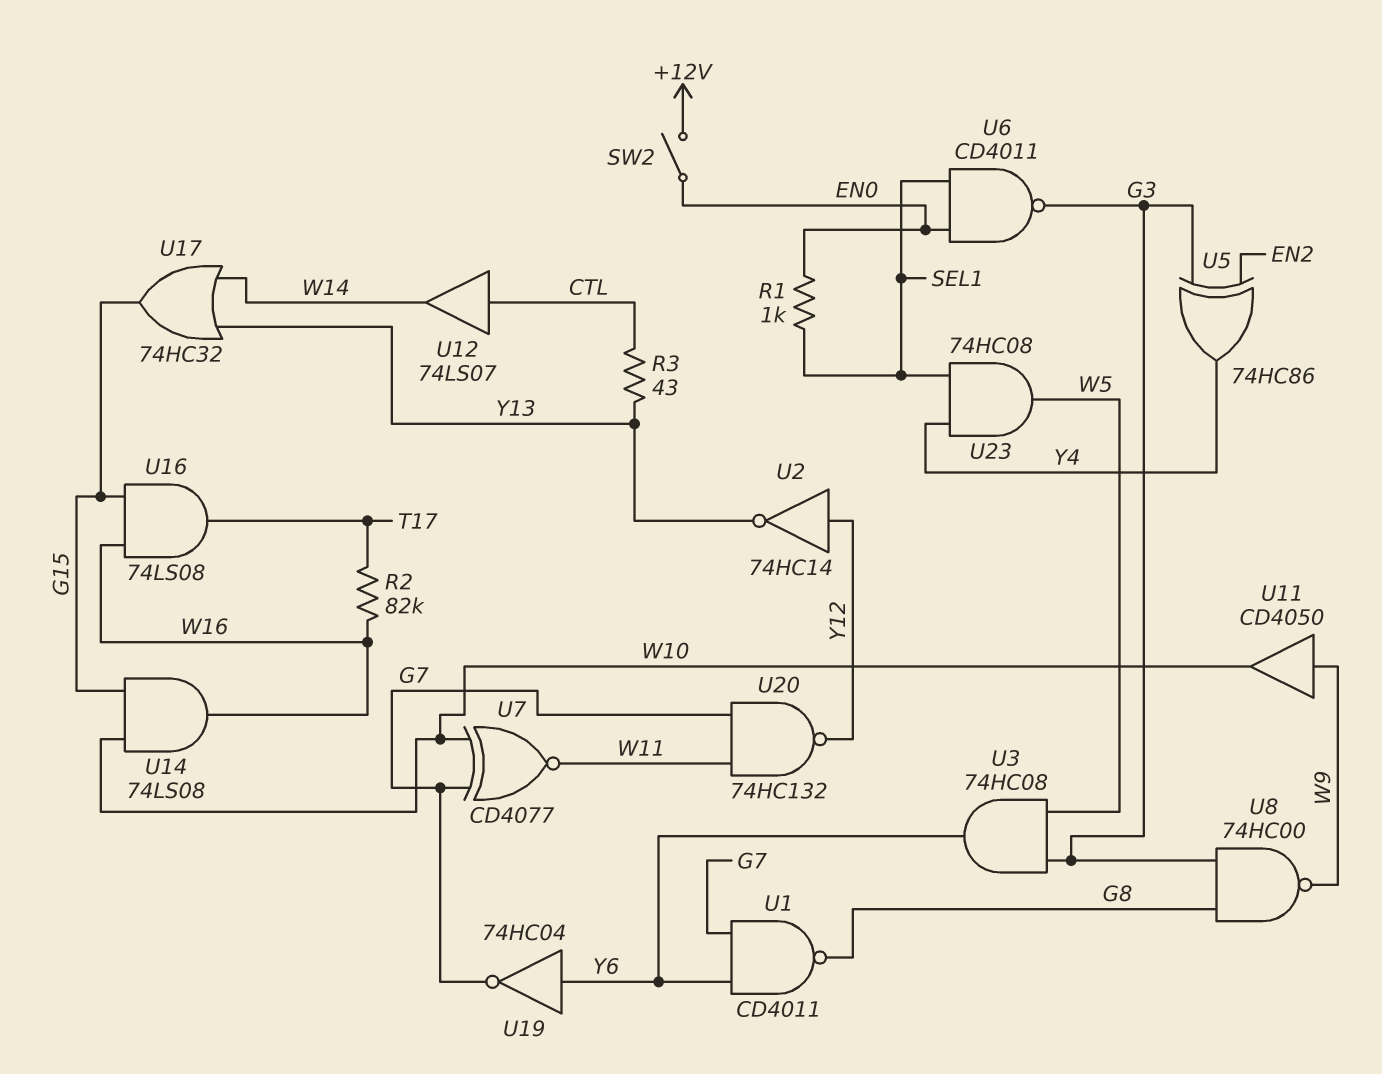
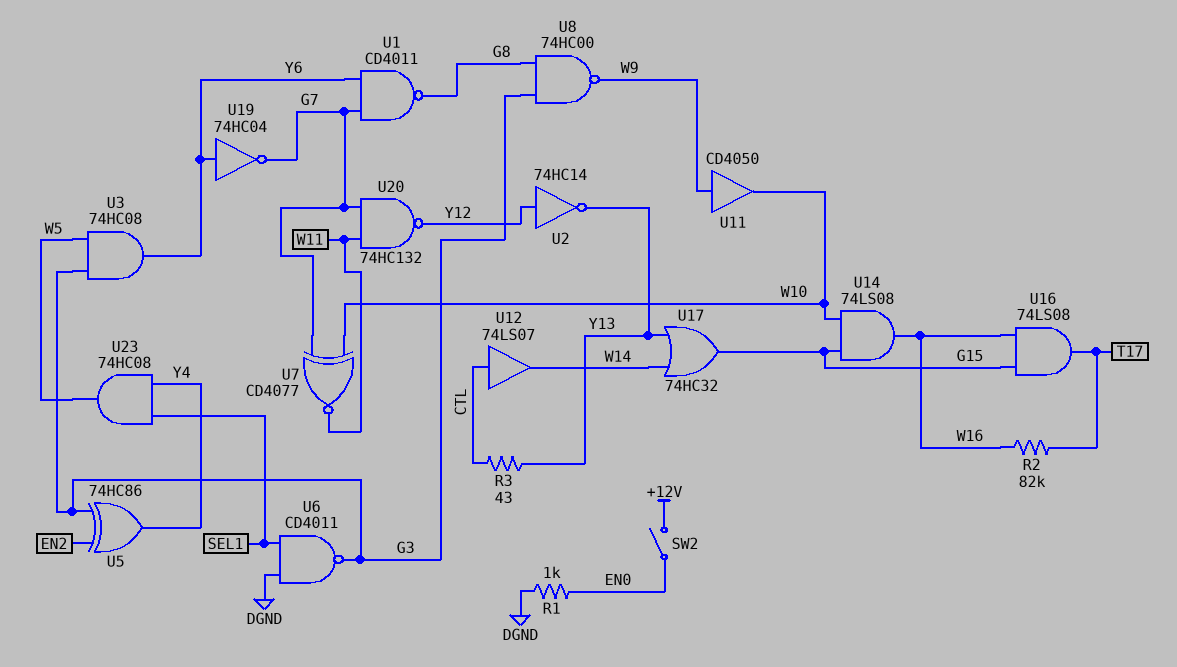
R1: 1k (EN0, SEL1) -> 1k (DGND, EN0)
U6: NAND CD4011 (in EN0, in SEL1, out G3) -> NAND CD4011 (in DGND, in SEL1, out G3)

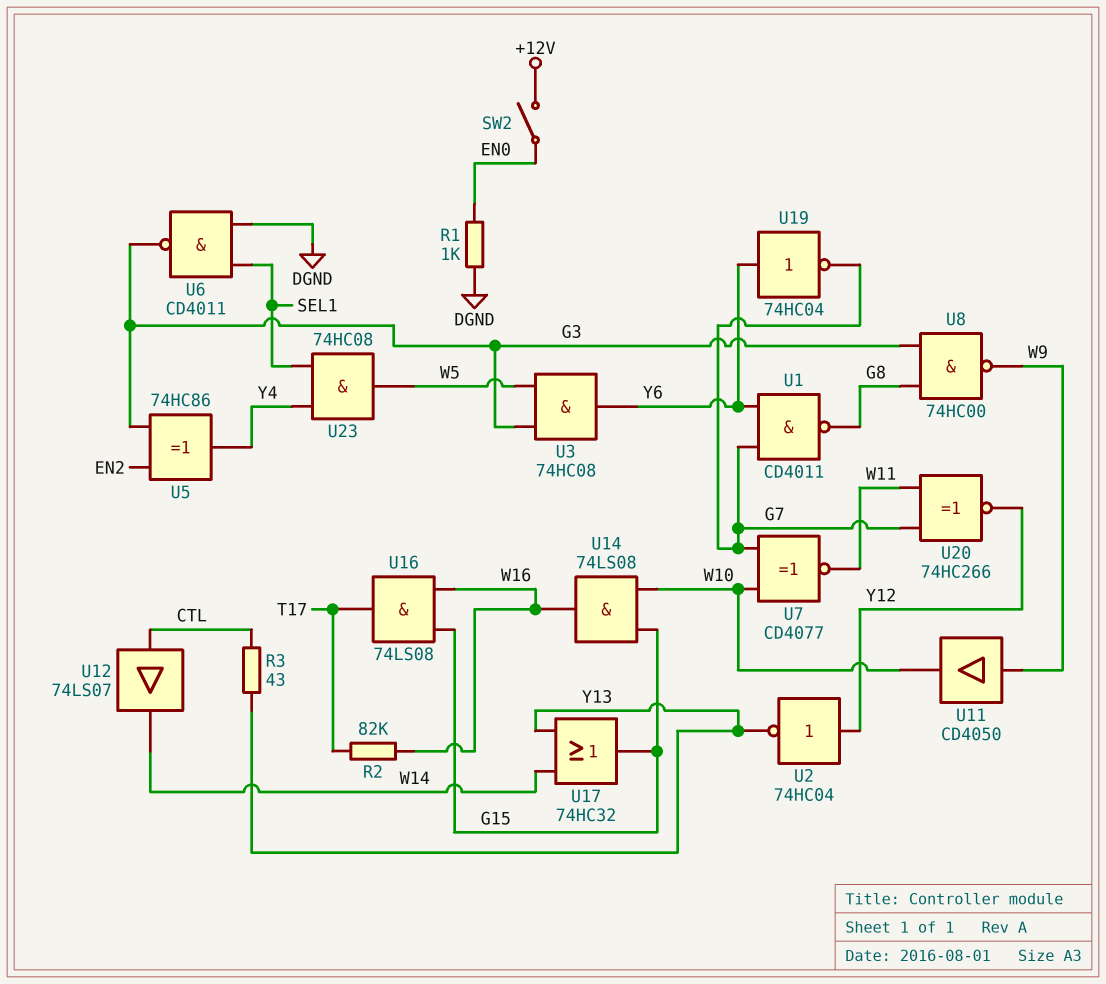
U2: NOT 74HC14 (in Y12, out Y13) -> NOT 74HC04 (in Y12, out Y13)
U20: NAND 74HC132 (in G7, in W11, out Y12) -> XNOR 74HC266 (in G7, in W11, out Y12)

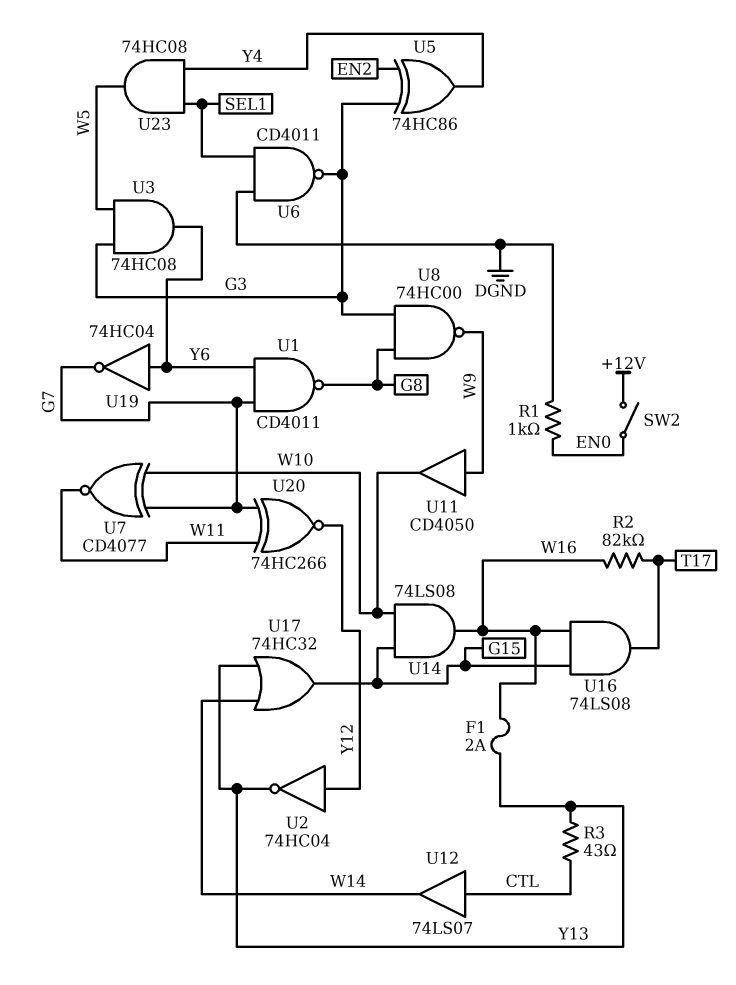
F1: none -> 2A (W16, Y13)

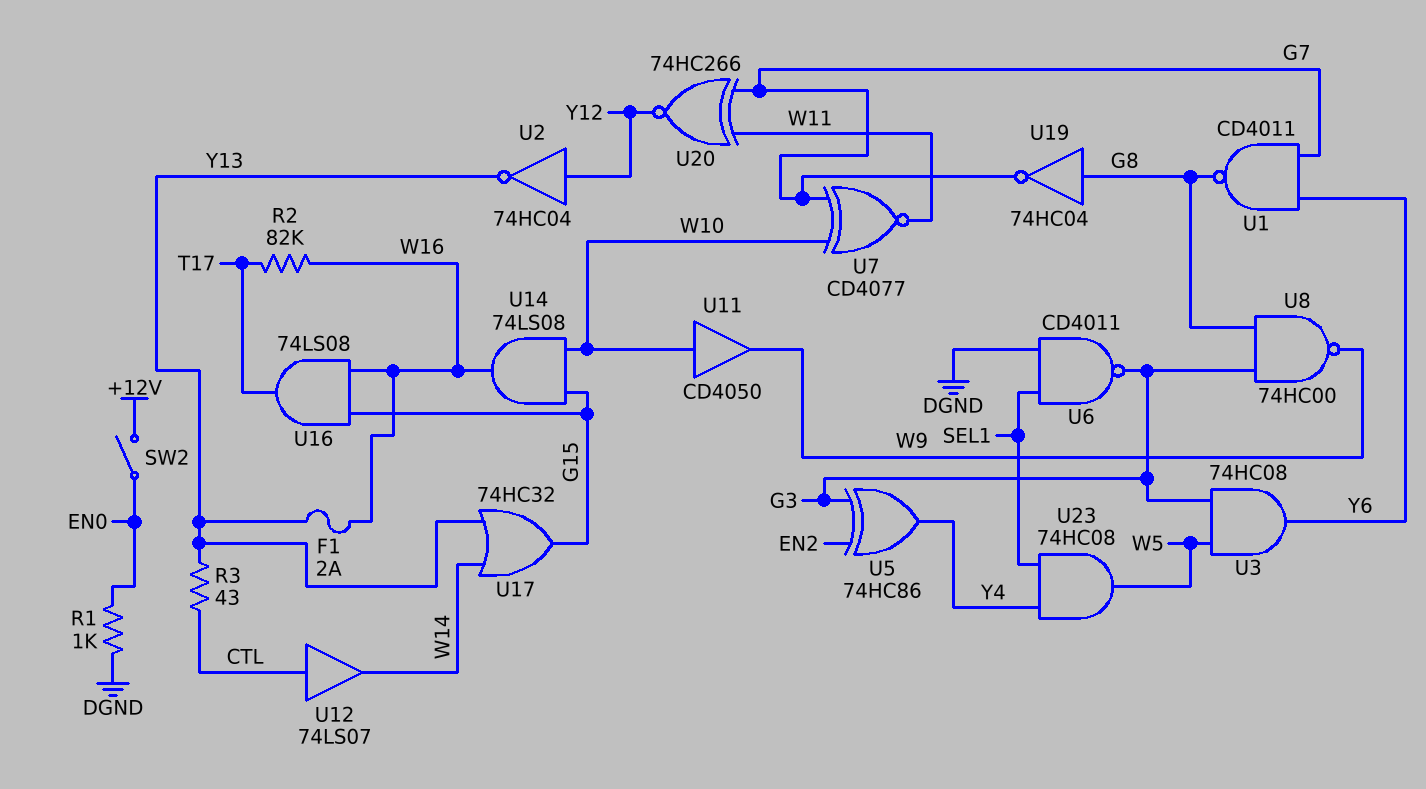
U11: buffer CD4050 (in W9, out W10) -> buffer CD4050 (in W10, out W9)
U19: NOT 74HC04 (in Y6, out G7) -> NOT 74HC04 (in G8, out G7)

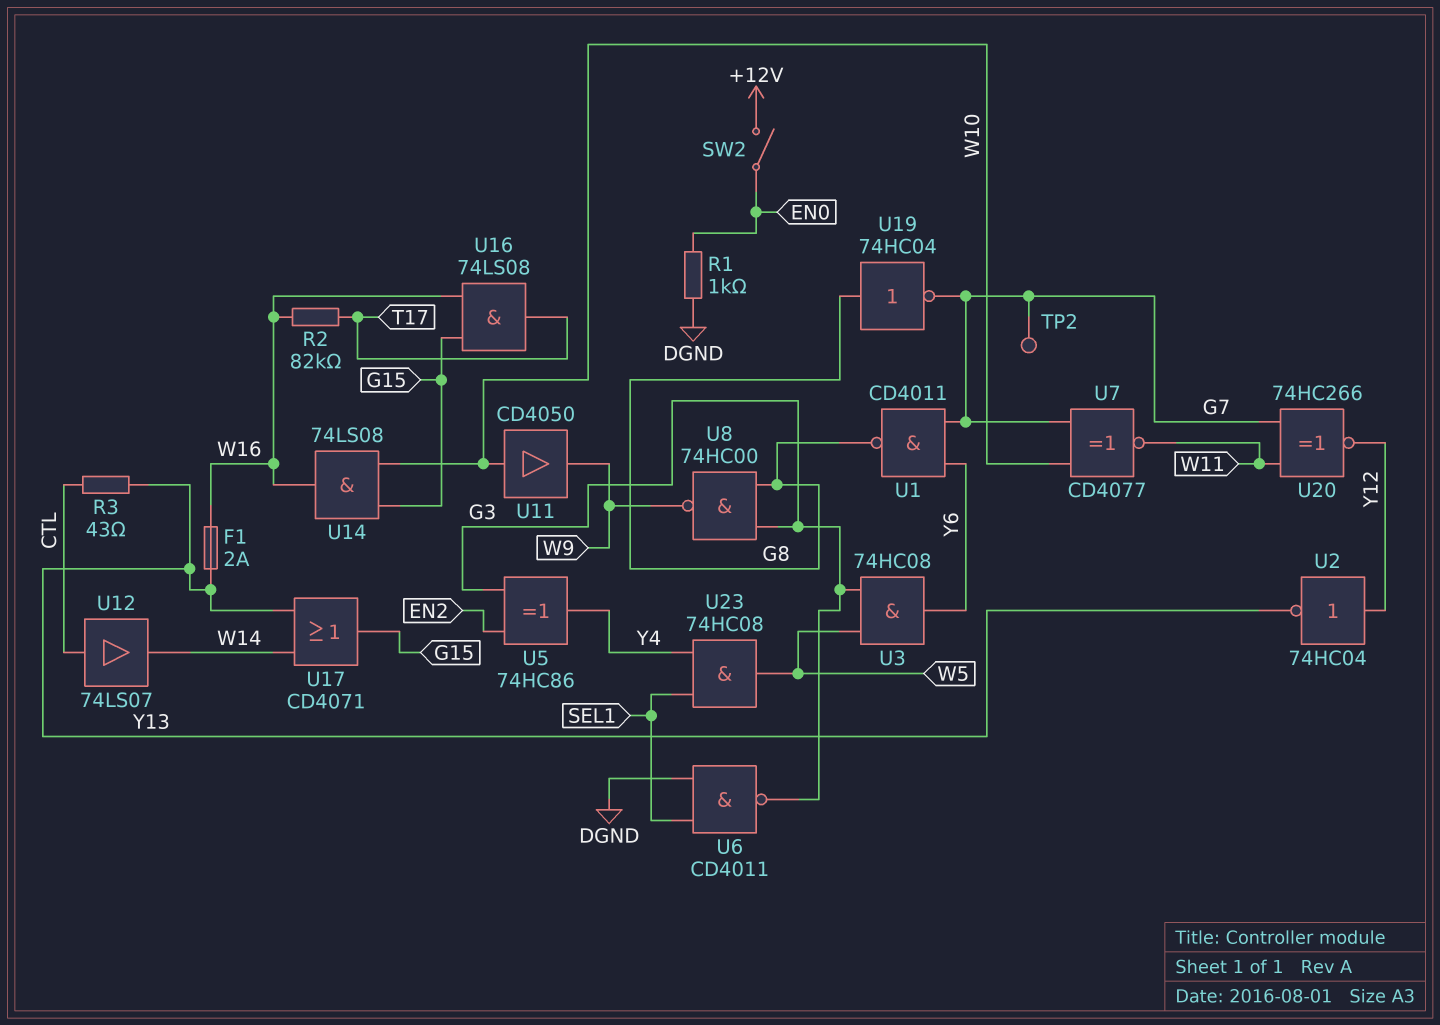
TP2: none -> test point (G7)
U17: OR 74HC32 (in W14, in Y13, out G15) -> OR CD4071 (in W14, in Y13, out G15)

